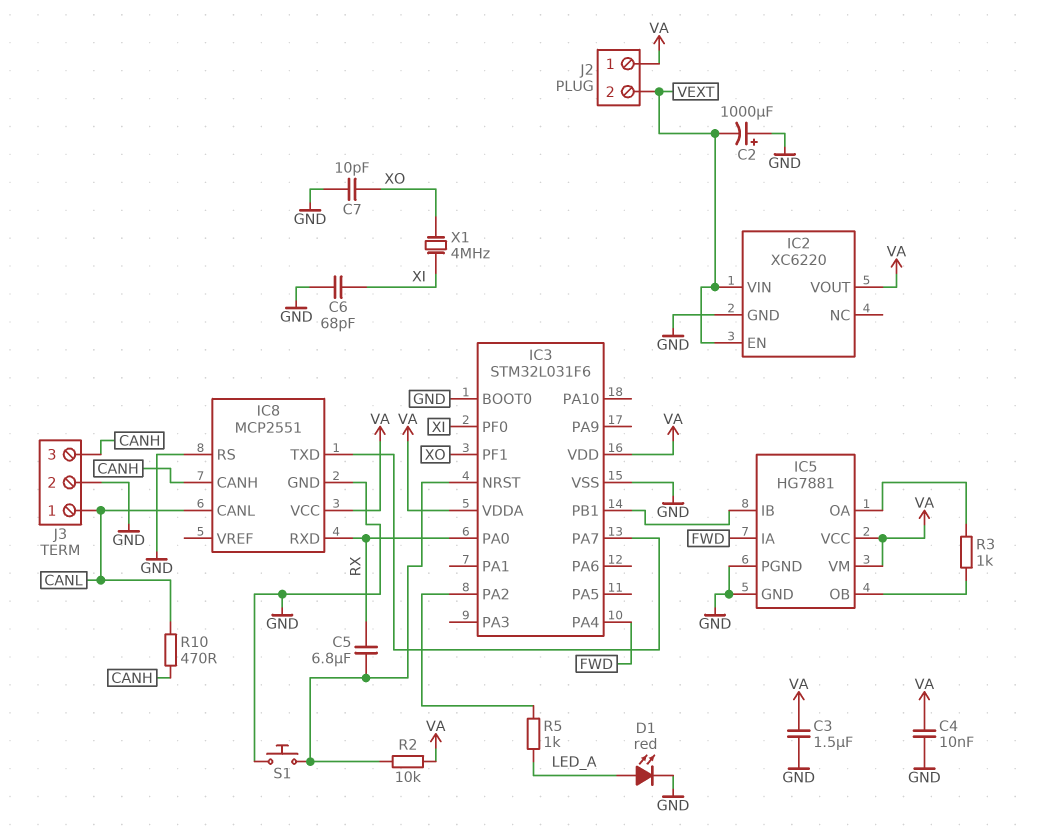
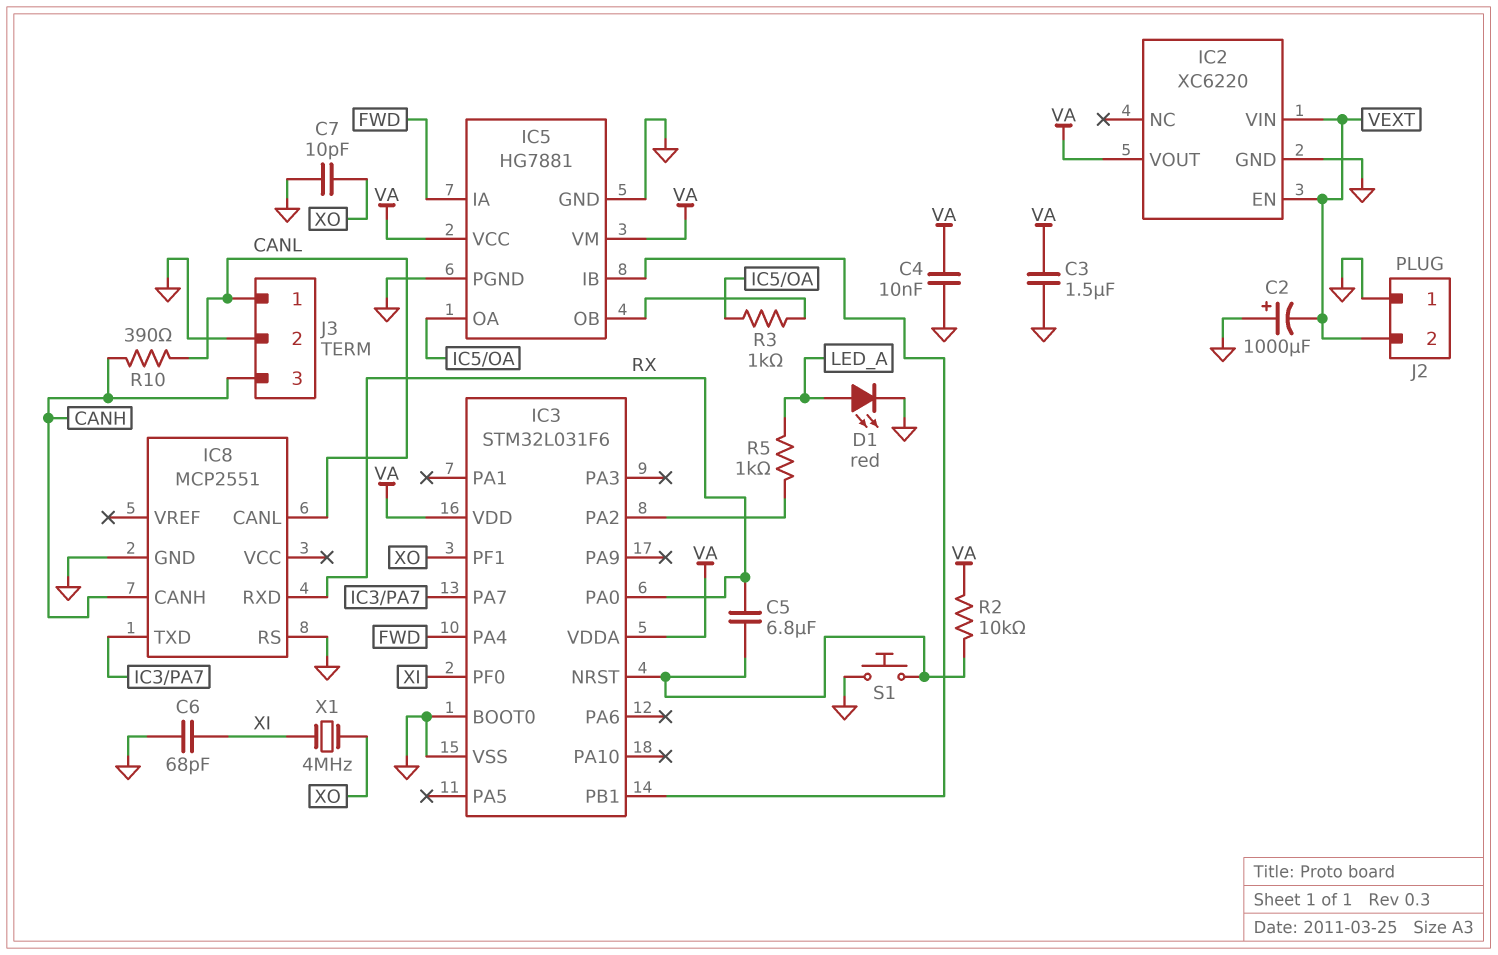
IC8 pin VCC: VA -> none
J2 pin 1: VA -> GND
R10: 470 (CANH, CANL) -> 390 (CANH, CANL)

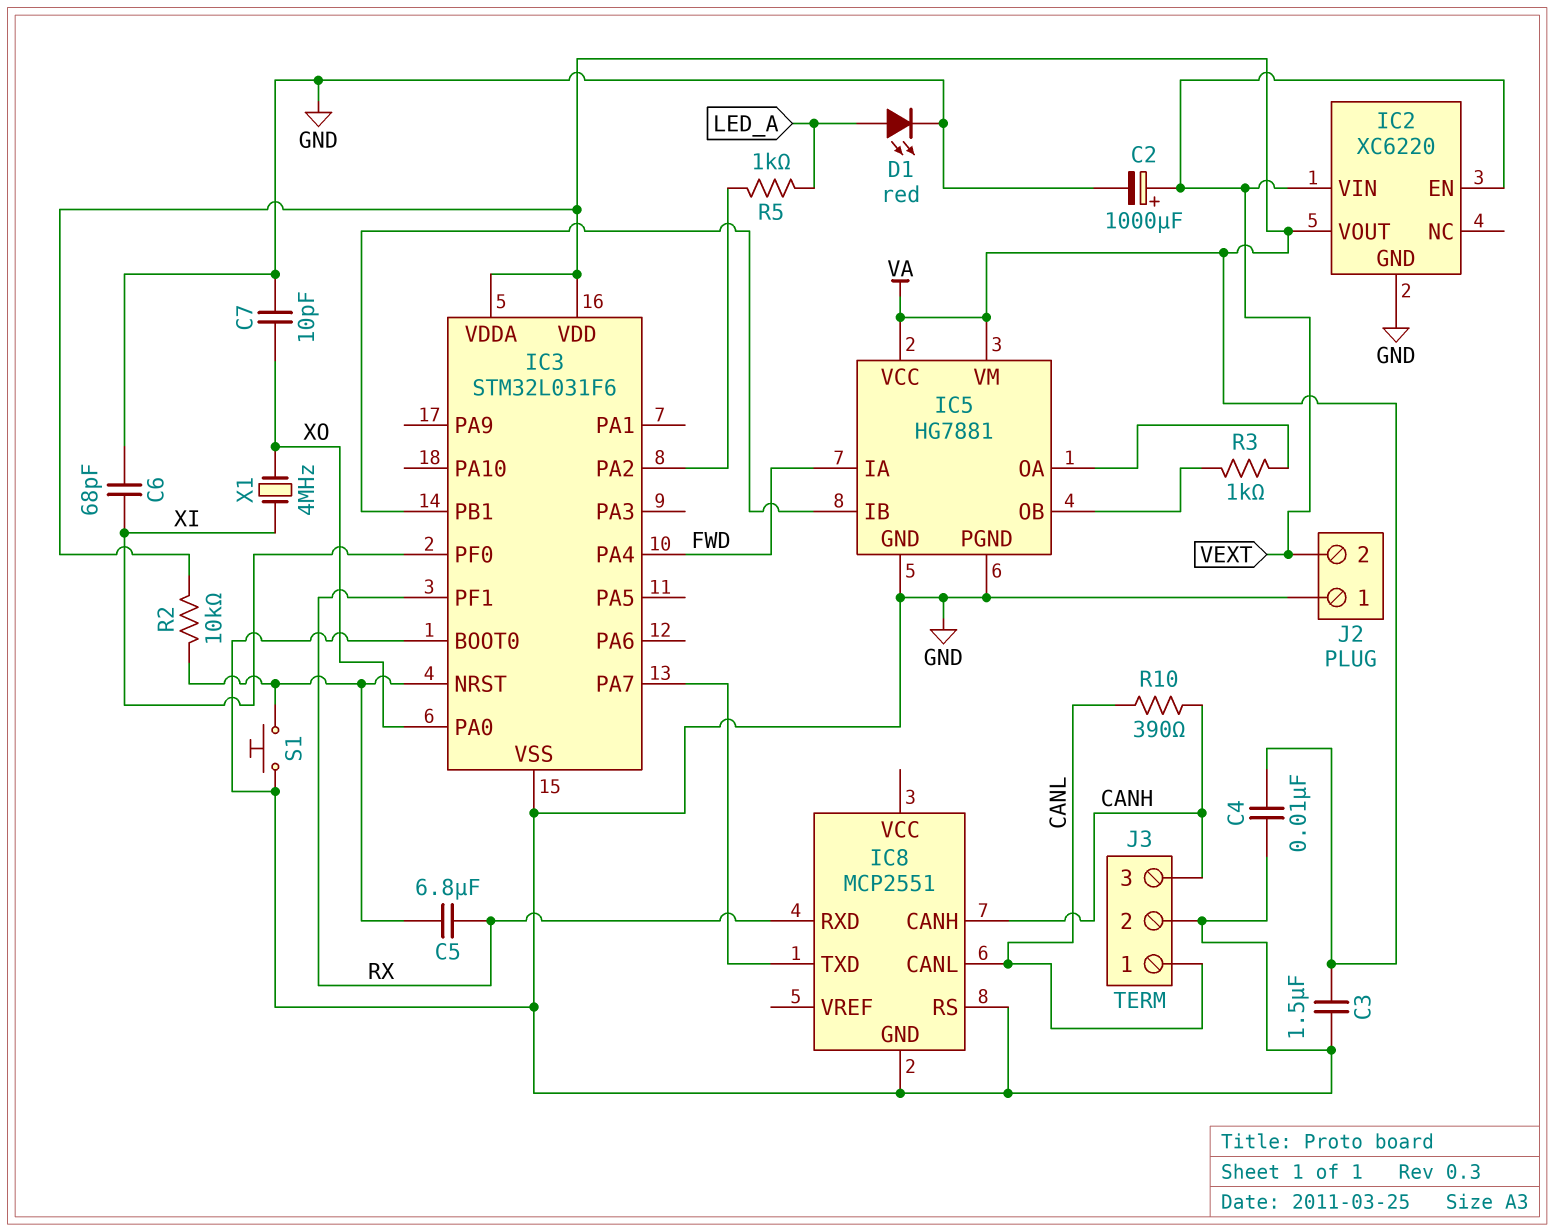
C2: 1000uF (plus GND, minus VEXT) -> 1000uF (plus VEXT, minus GND)
IC3 pin PA0: RX -> XO
IC3 pin PF1: XO -> RX

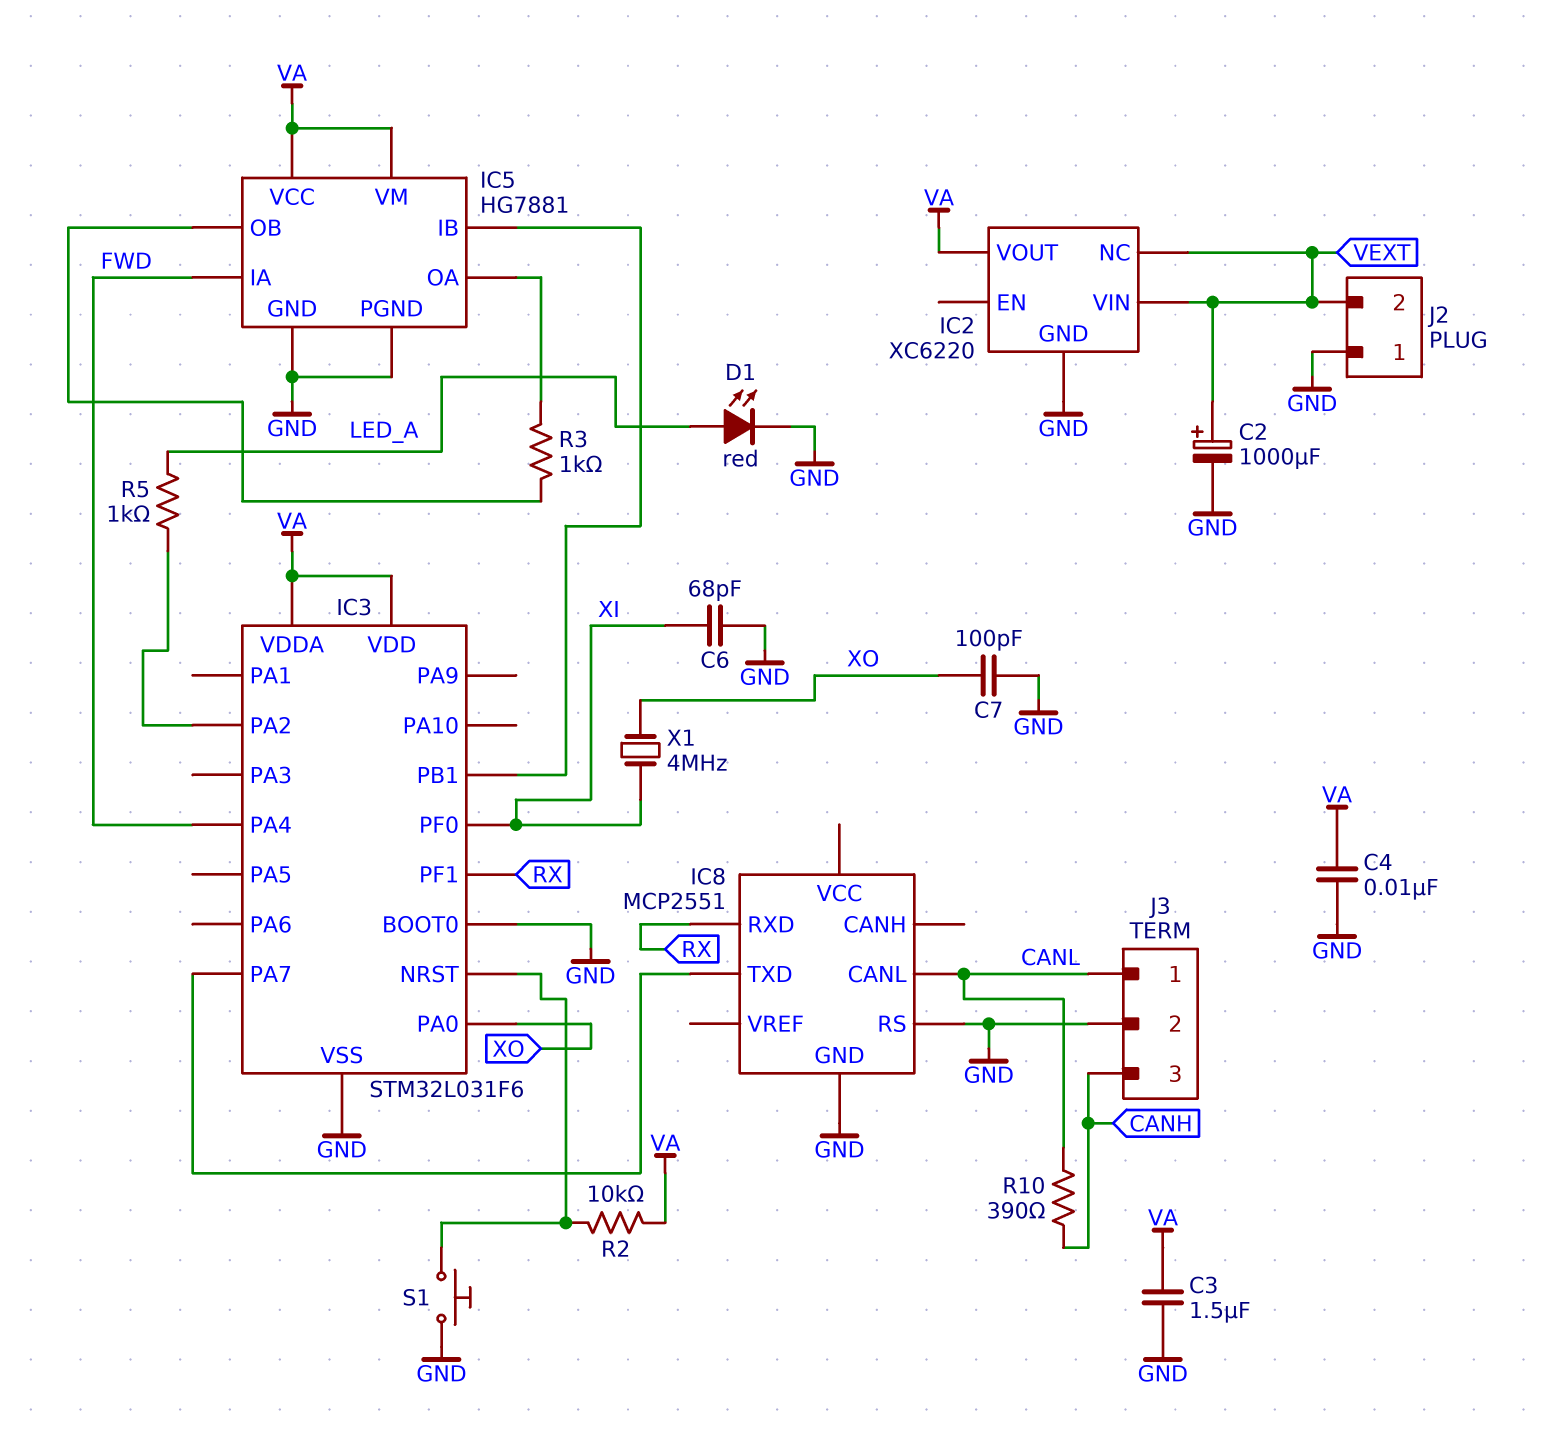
C5: 6.8uF (IC3/NRST, RX) -> none
C7: 10pF (GND, XO) -> 100pF (GND, XO)
IC2 pin EN: VEXT -> none
IC2 pin NC: none -> VEXT
IC8 pin CANH: CANH -> none

